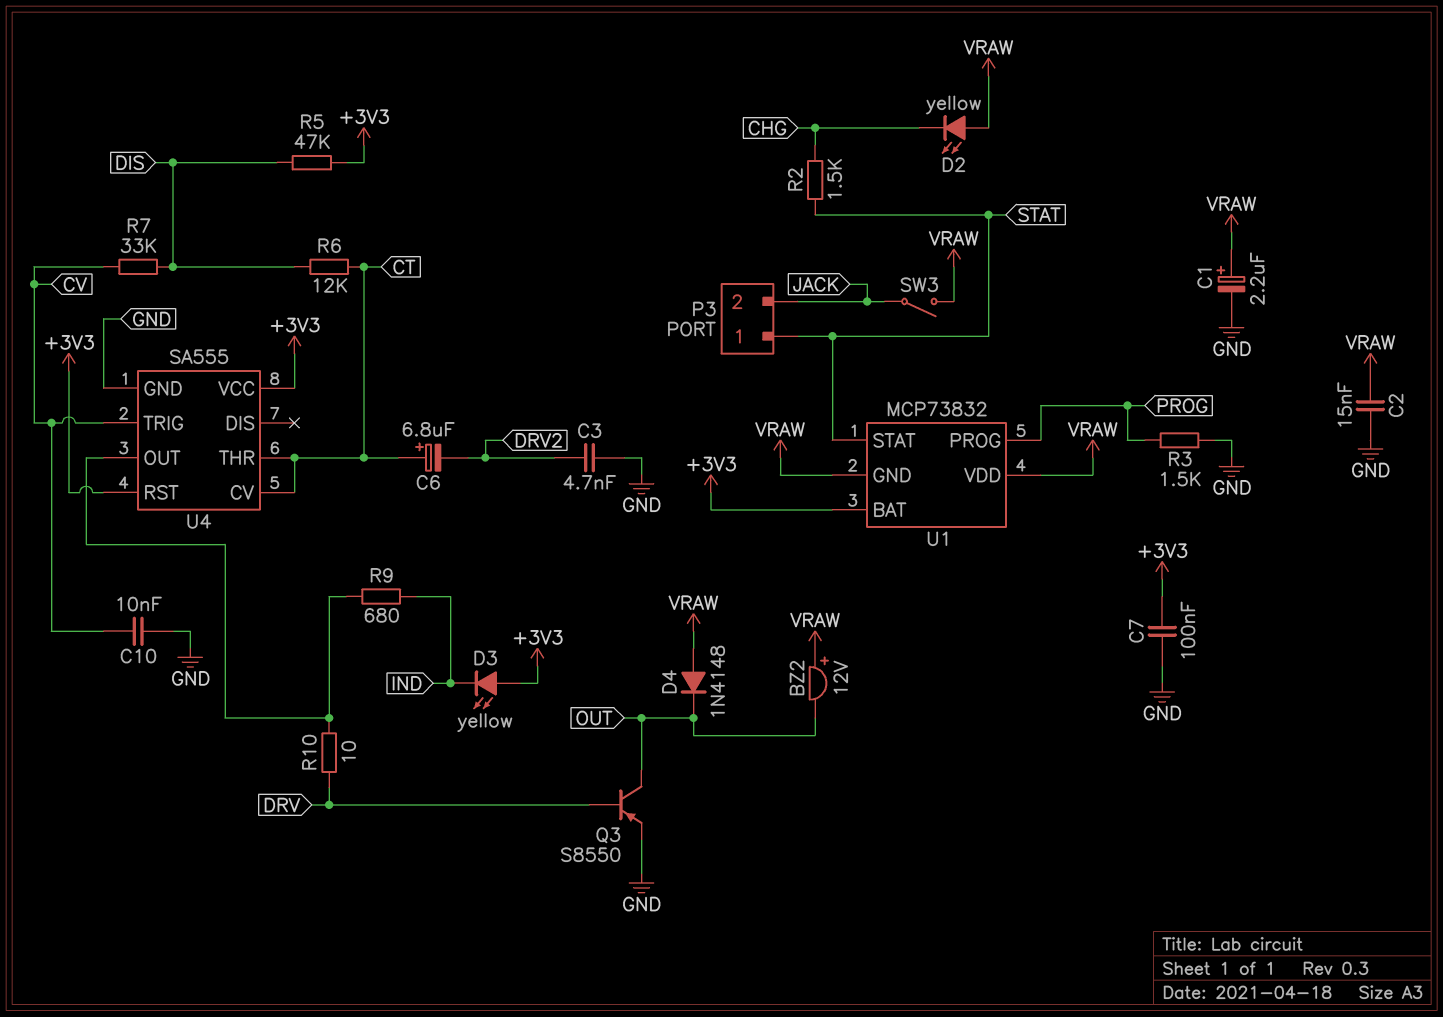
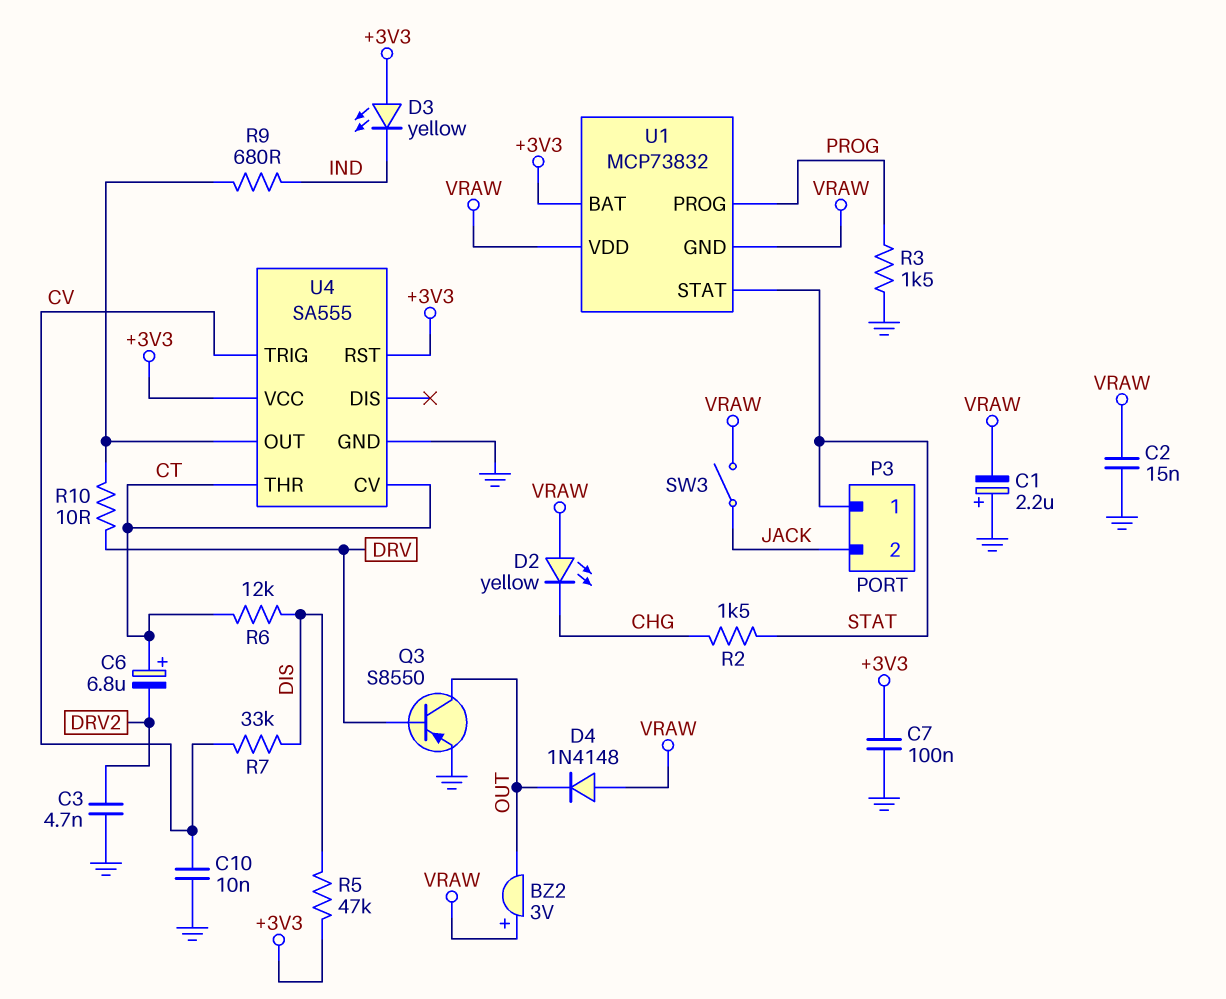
BZ2: buzzer 12V (plus VRAW, minus OUT) -> buzzer 3V (plus VRAW, minus OUT)
C1: 2.2uF (plus VRAW, minus GND) -> 2.2uF (plus GND, minus VRAW)

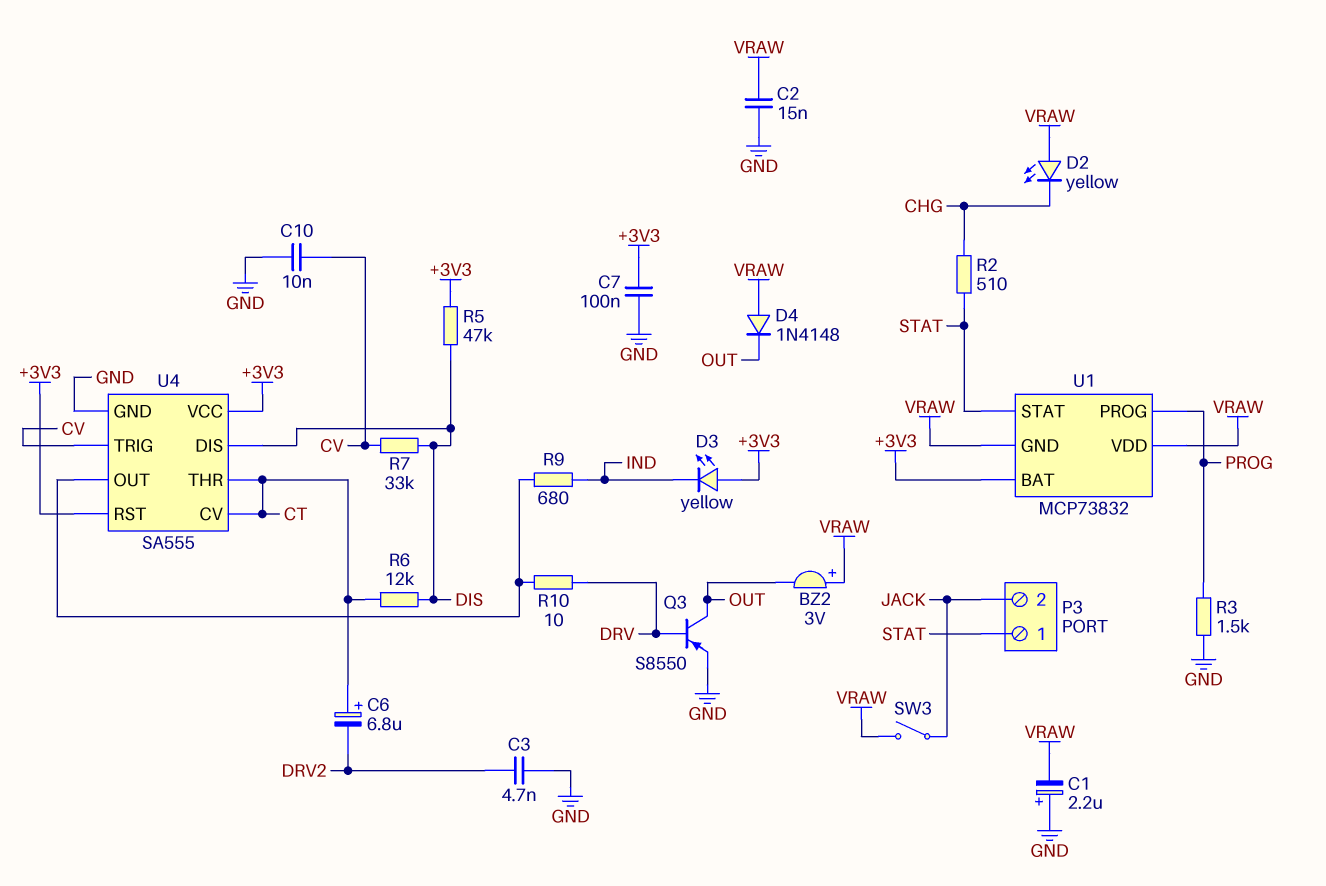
R2: 1.5k (CHG, STAT) -> 510 (CHG, STAT)
U4 pin DIS: none -> DIS

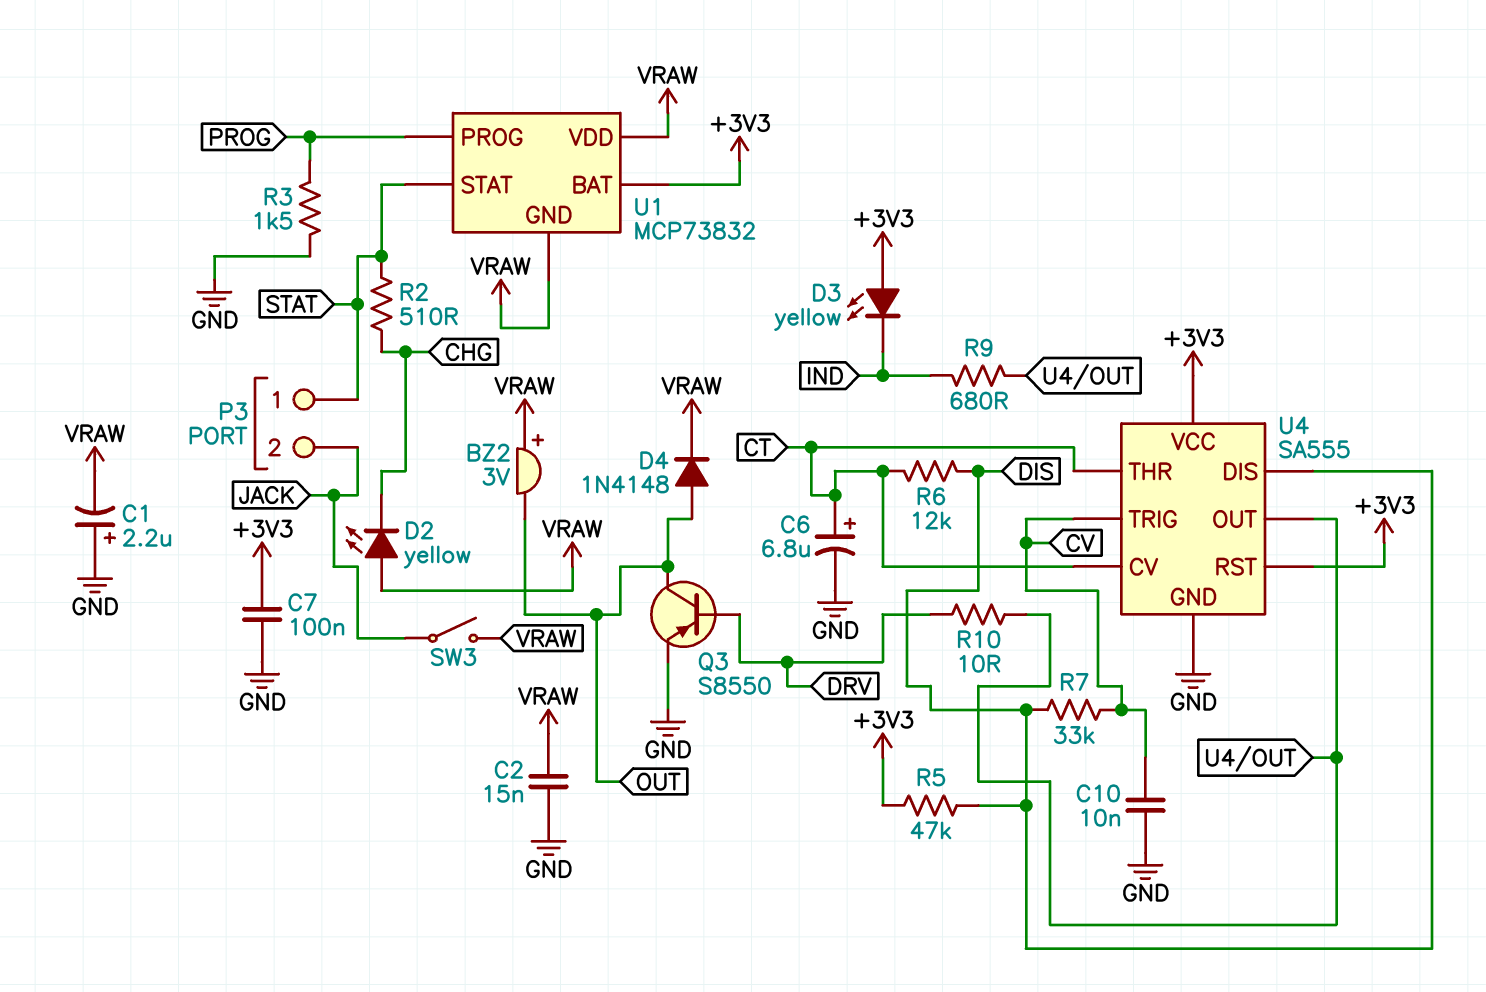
C3: 4.7nF (DRV2, GND) -> none
C6: 6.8uF (plus CT, minus DRV2) -> 6.8uF (plus CT, minus GND)
D4: diode 1N4148 (A VRAW, K OUT) -> diode 1N4148 (A OUT, K VRAW)

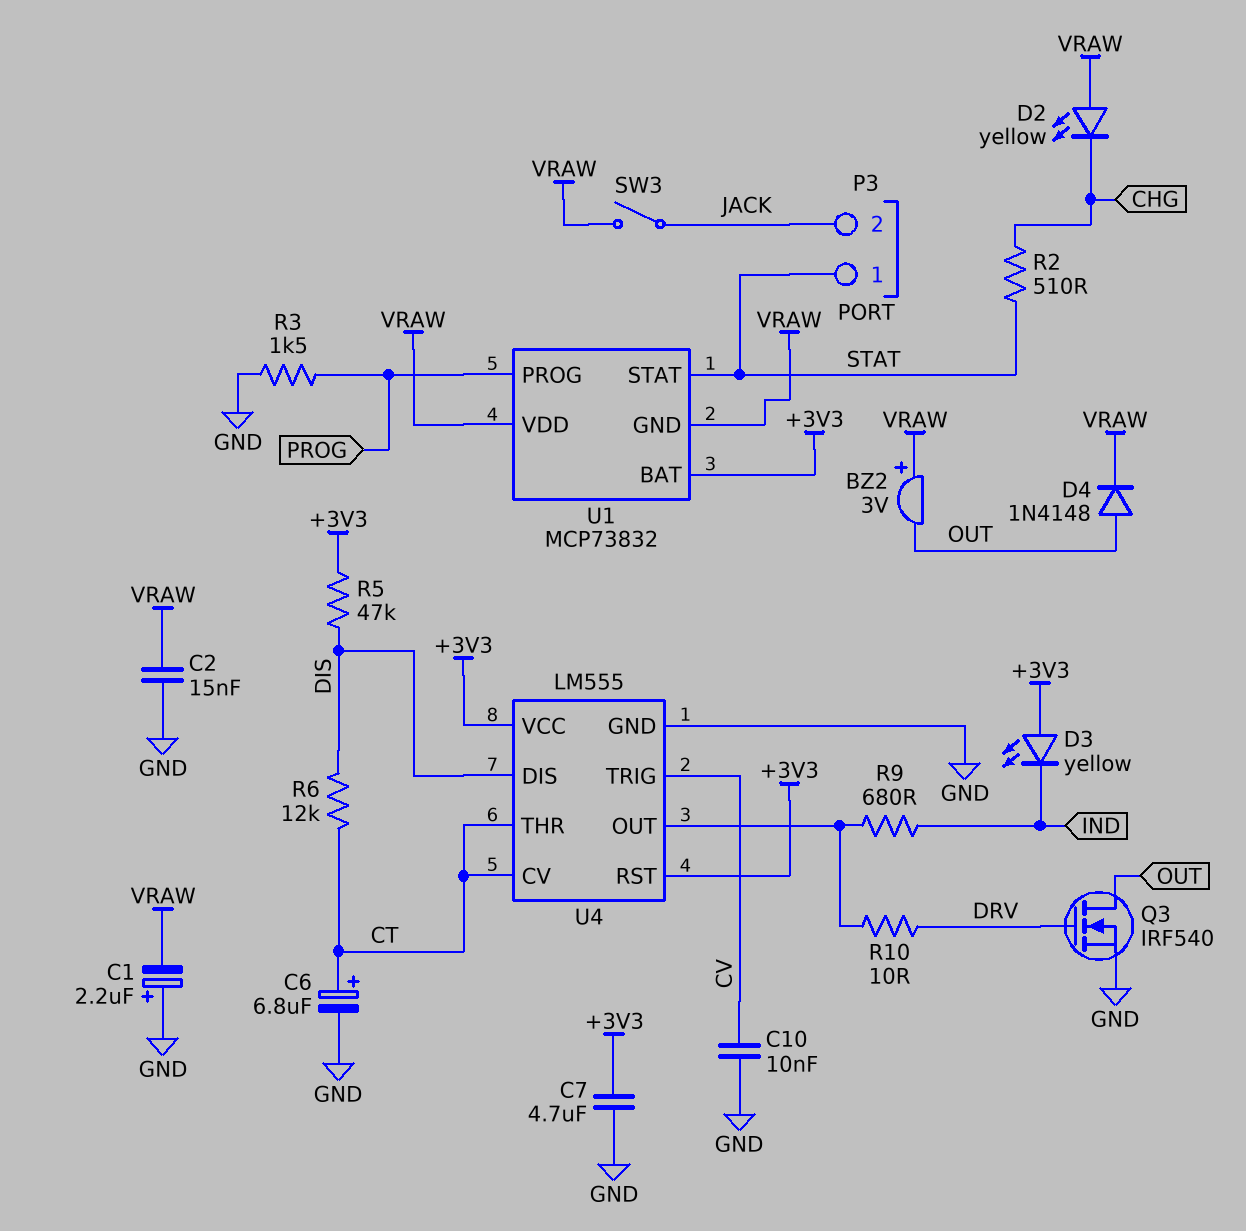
C7: 100nF (+3V3, GND) -> 4.7uF (+3V3, GND)
Q3: PNP S8550 (B DRV, C OUT, E GND) -> NMOS IRF540 (G DRV, D OUT, S GND)
R7: 33k (CV, DIS) -> none
U4: SA555 -> LM555

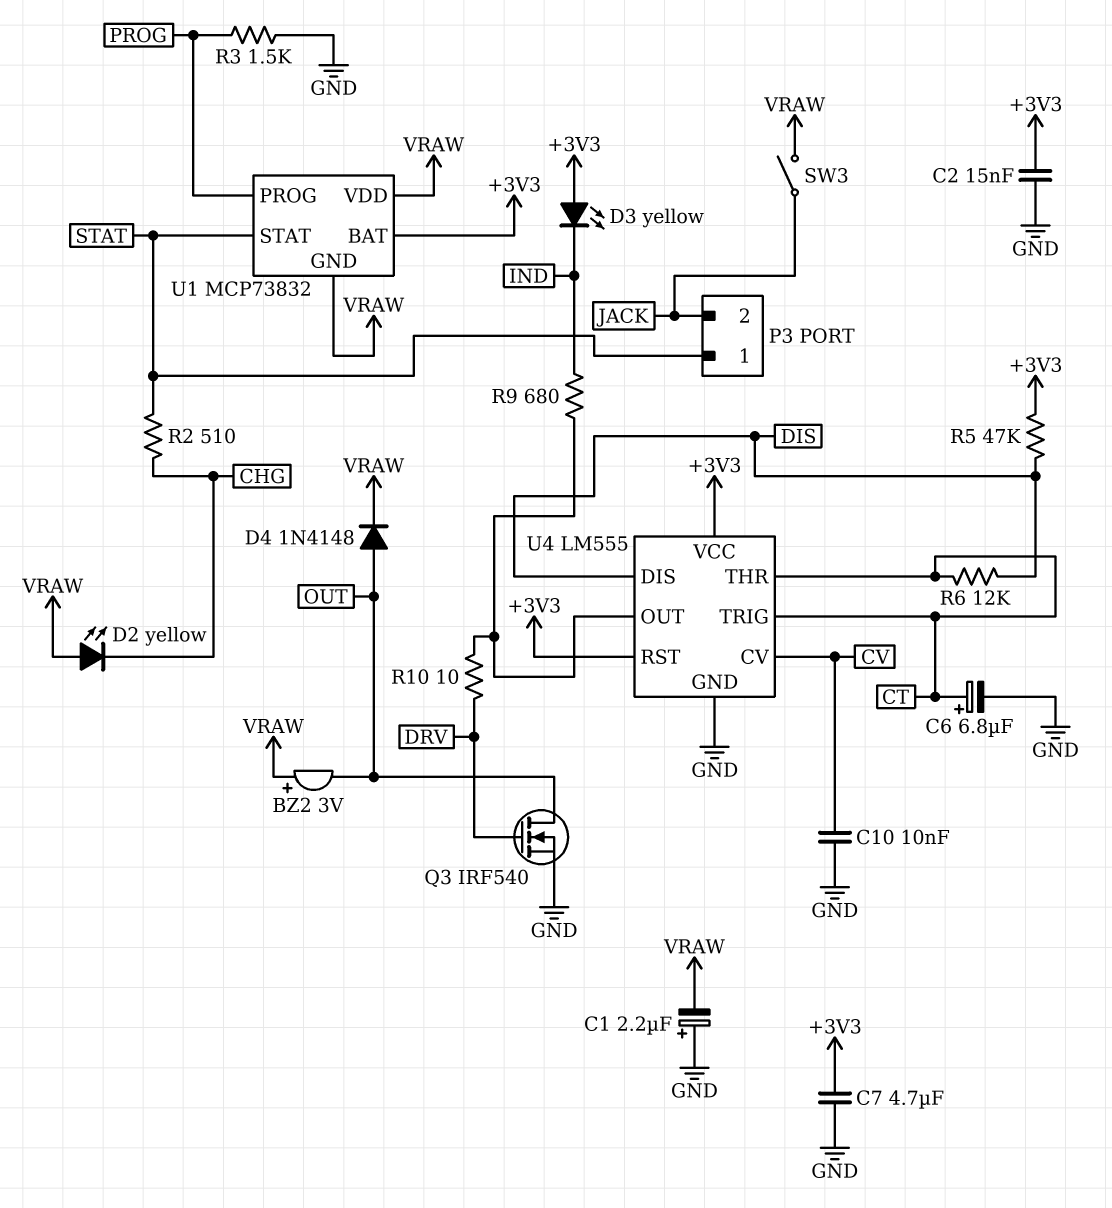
C2: 15nF (GND, VRAW) -> 15nF (+3V3, GND)
U4 pin CV: CT -> CV
U4 pin TRIG: CV -> CT

